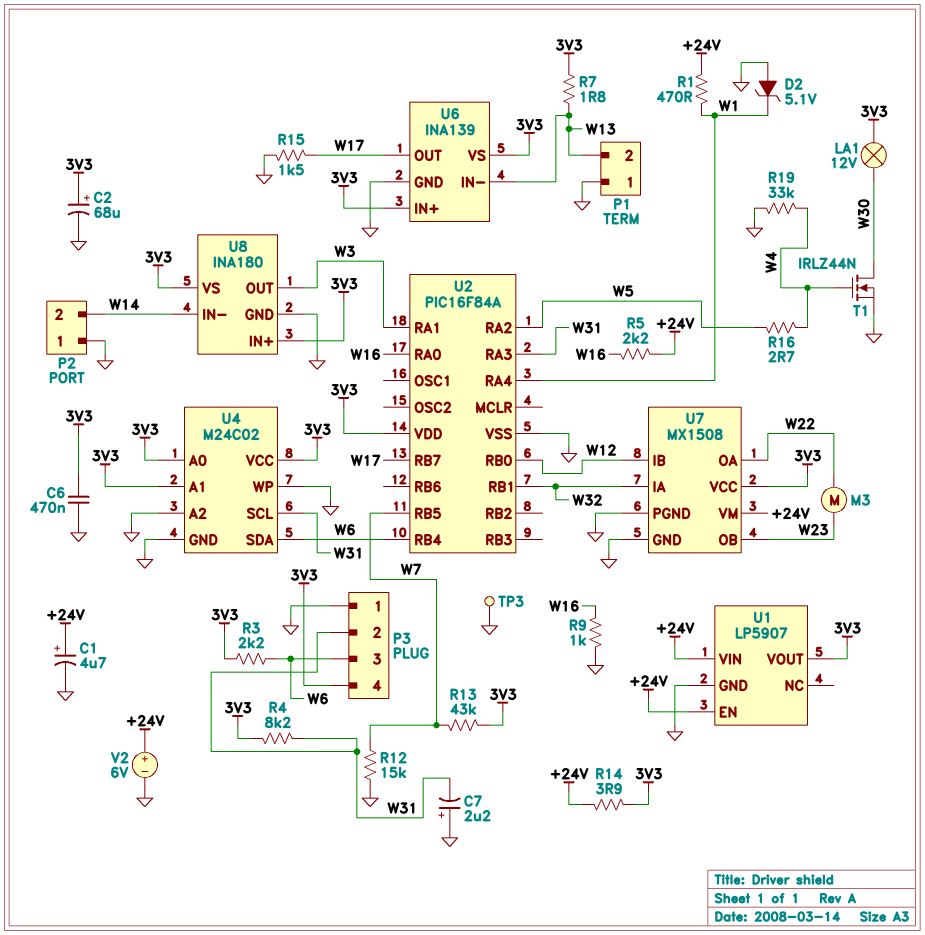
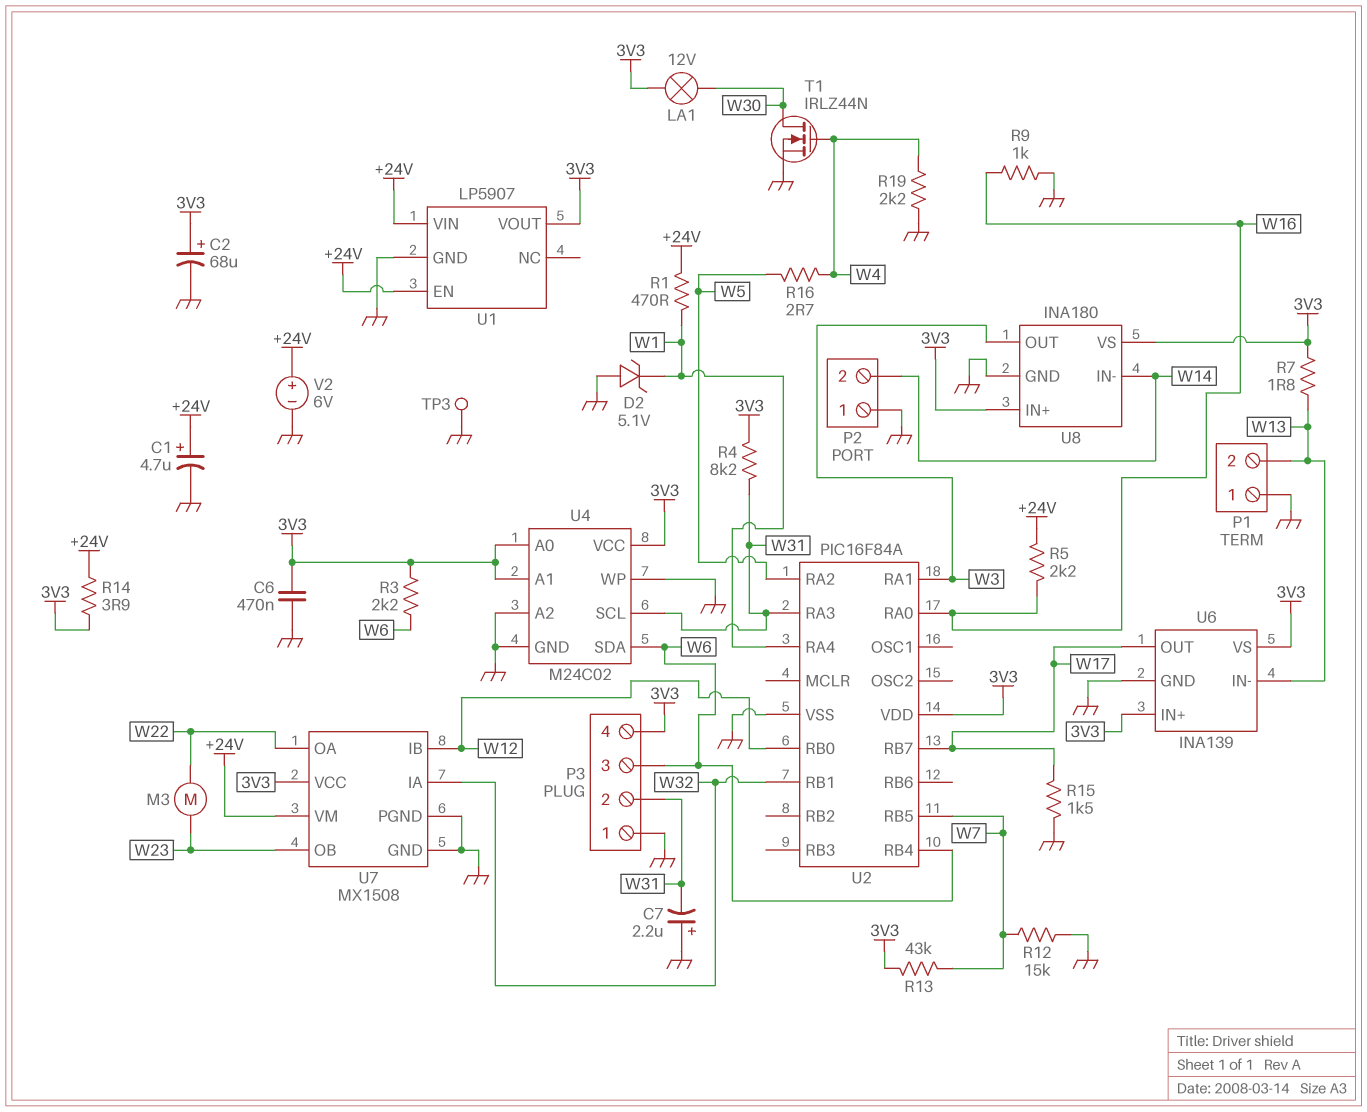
R19: 33k (GND, W4) -> 2.2k (GND, W4)

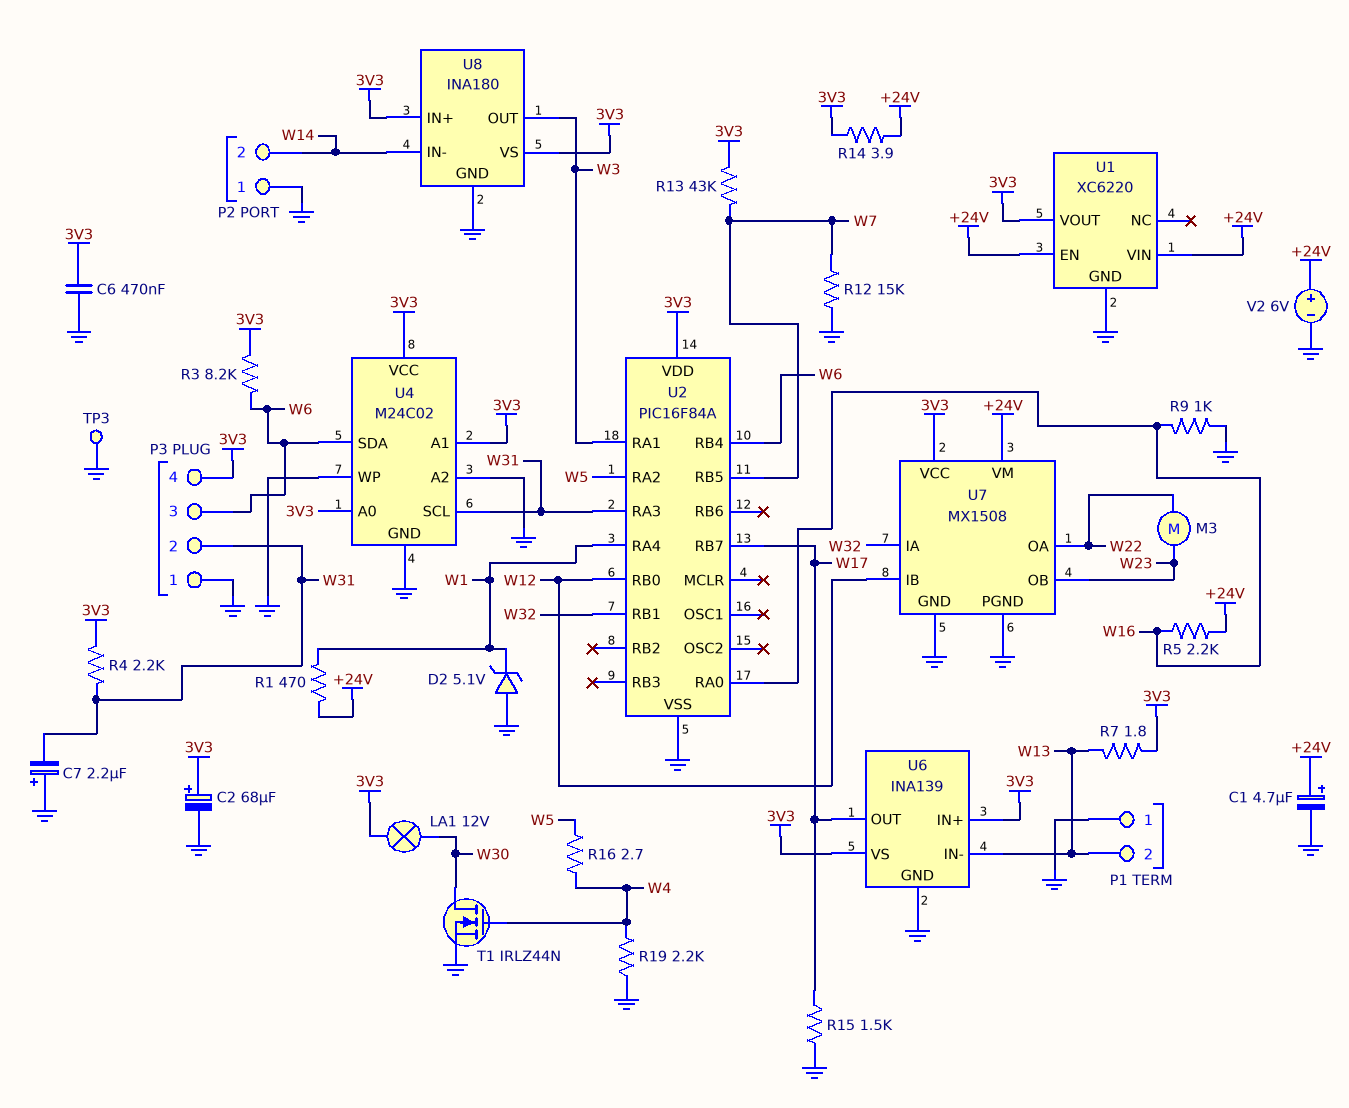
R3: 2.2k (3V3, W6) -> 8.2k (3V3, W6)
R4: 8.2k (3V3, W31) -> 2.2k (3V3, W31)
U1: LP5907 -> XC6220

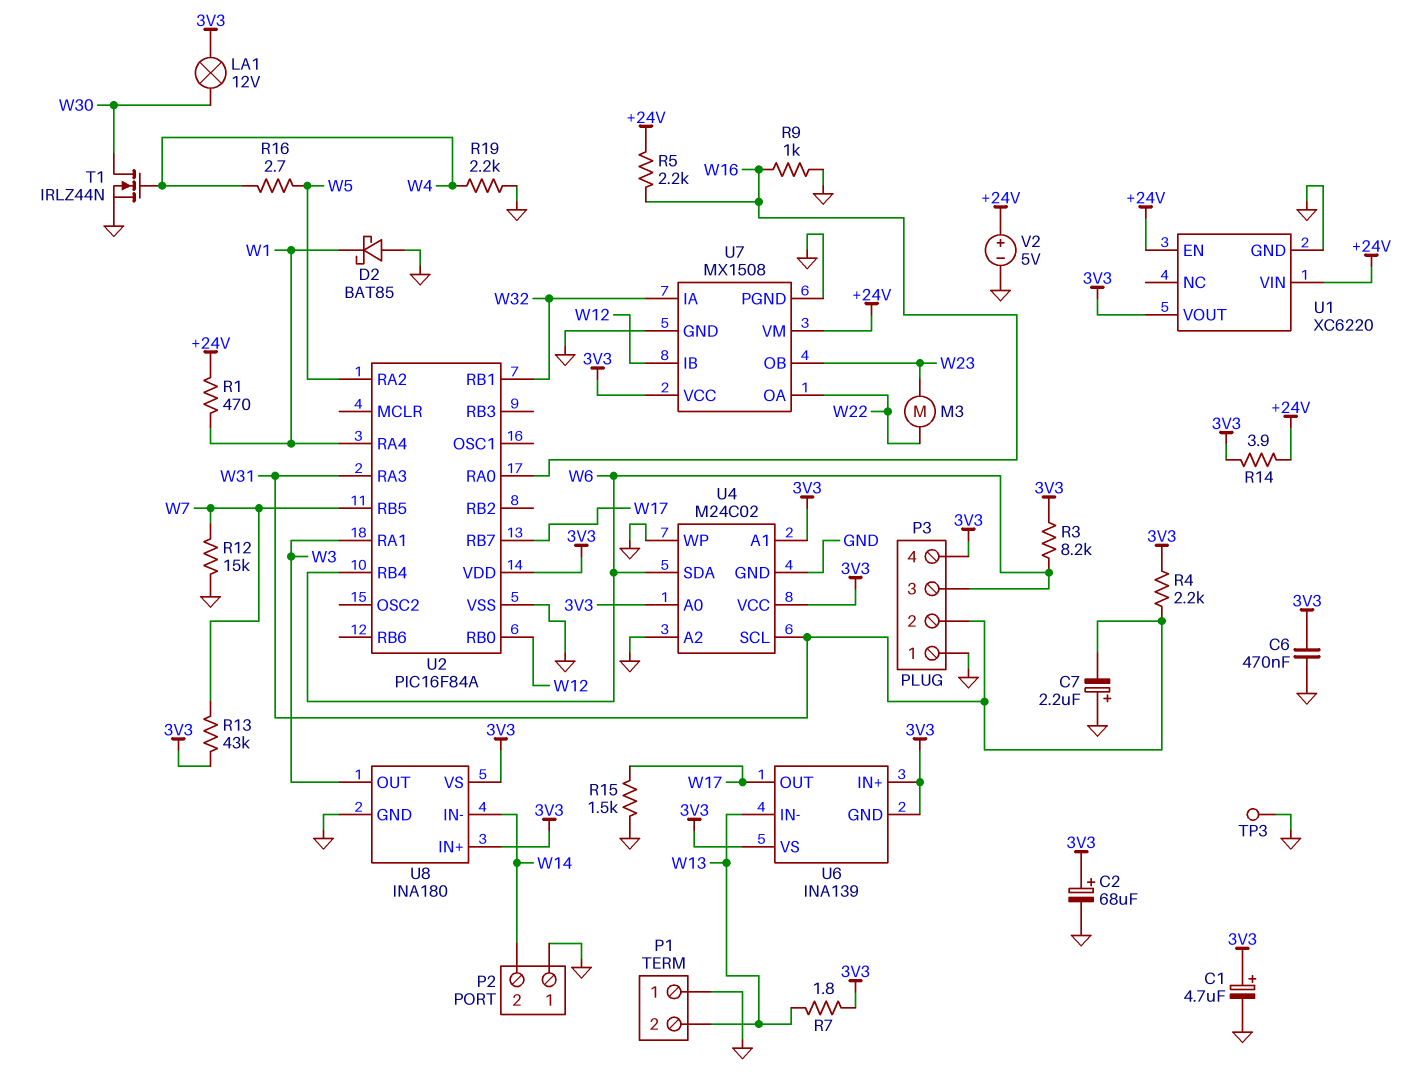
C1: 4.7uF (plus +24V, minus GND) -> 4.7uF (plus 3V3, minus GND)
D2: zener 5.1V (A GND, K W1) -> schottky BAT85 (A GND, K W1)
U6 pin GND: GND -> 3V3
V2: 6V (plus +24V, minus GND) -> 5V (plus +24V, minus GND)

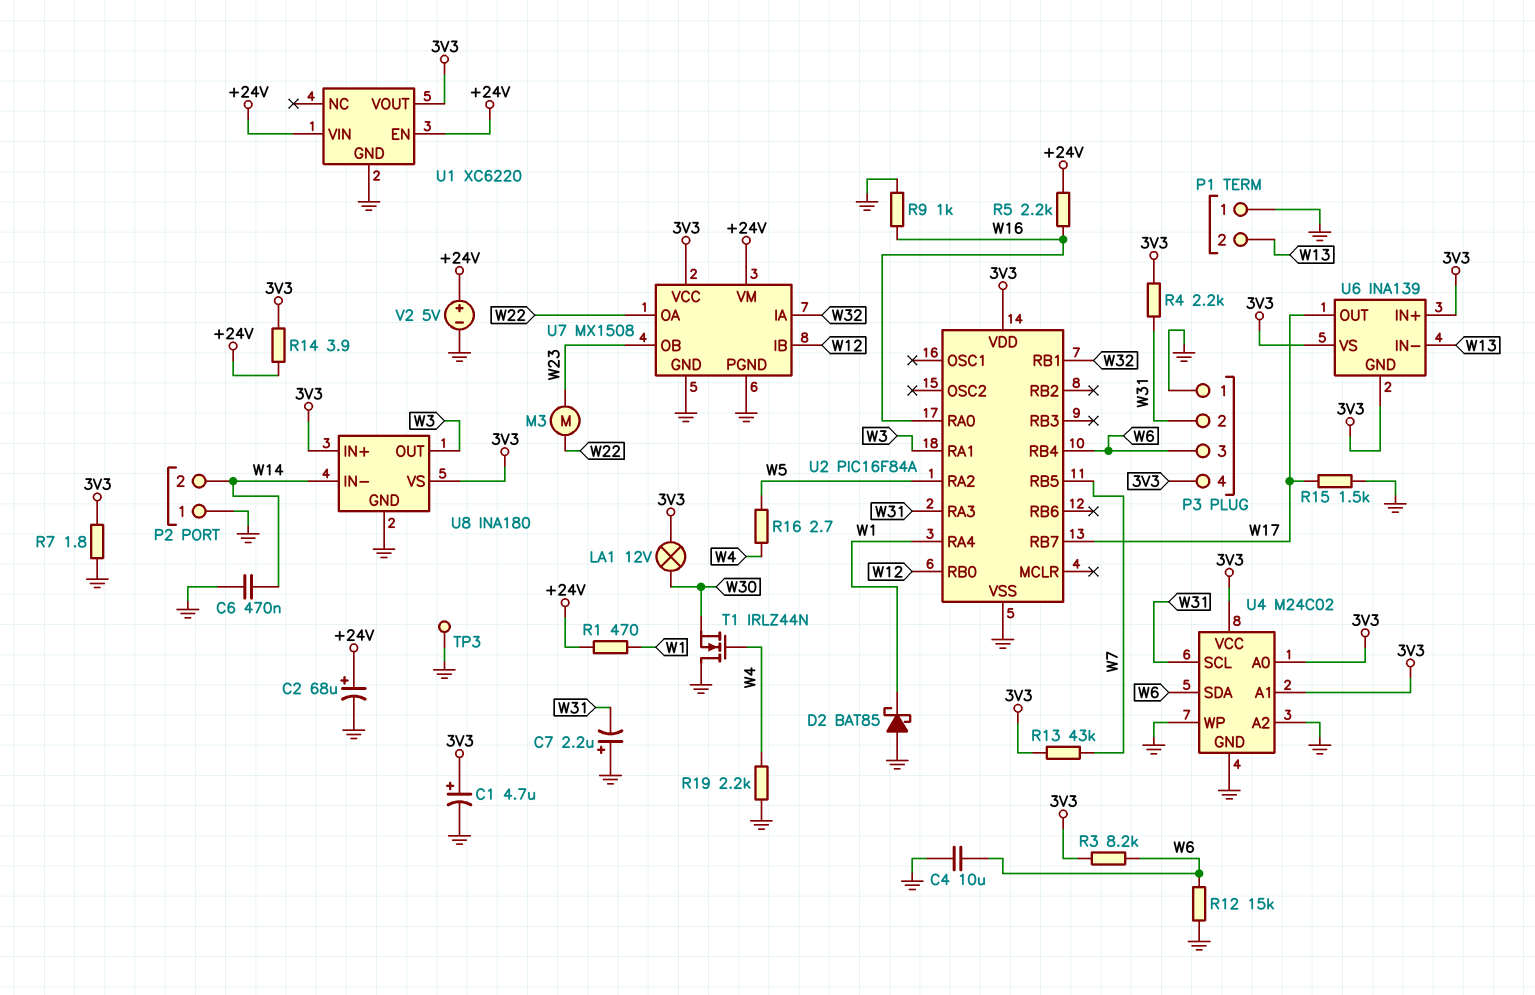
C2: 68uF (plus 3V3, minus GND) -> 68uF (plus +24V, minus GND)
C4: none -> 10uF (GND, W6)
C6: 470nF (3V3, GND) -> 470nF (GND, W14)
R7: 1.8 (3V3, W13) -> 1.8 (3V3, GND)
R12: 15k (GND, W7) -> 15k (GND, W6)
T1: NMOS IRLZ44N (G W4, D W30, S GND) -> NMOS IRLZ44N (G W4, D GND, S W30)

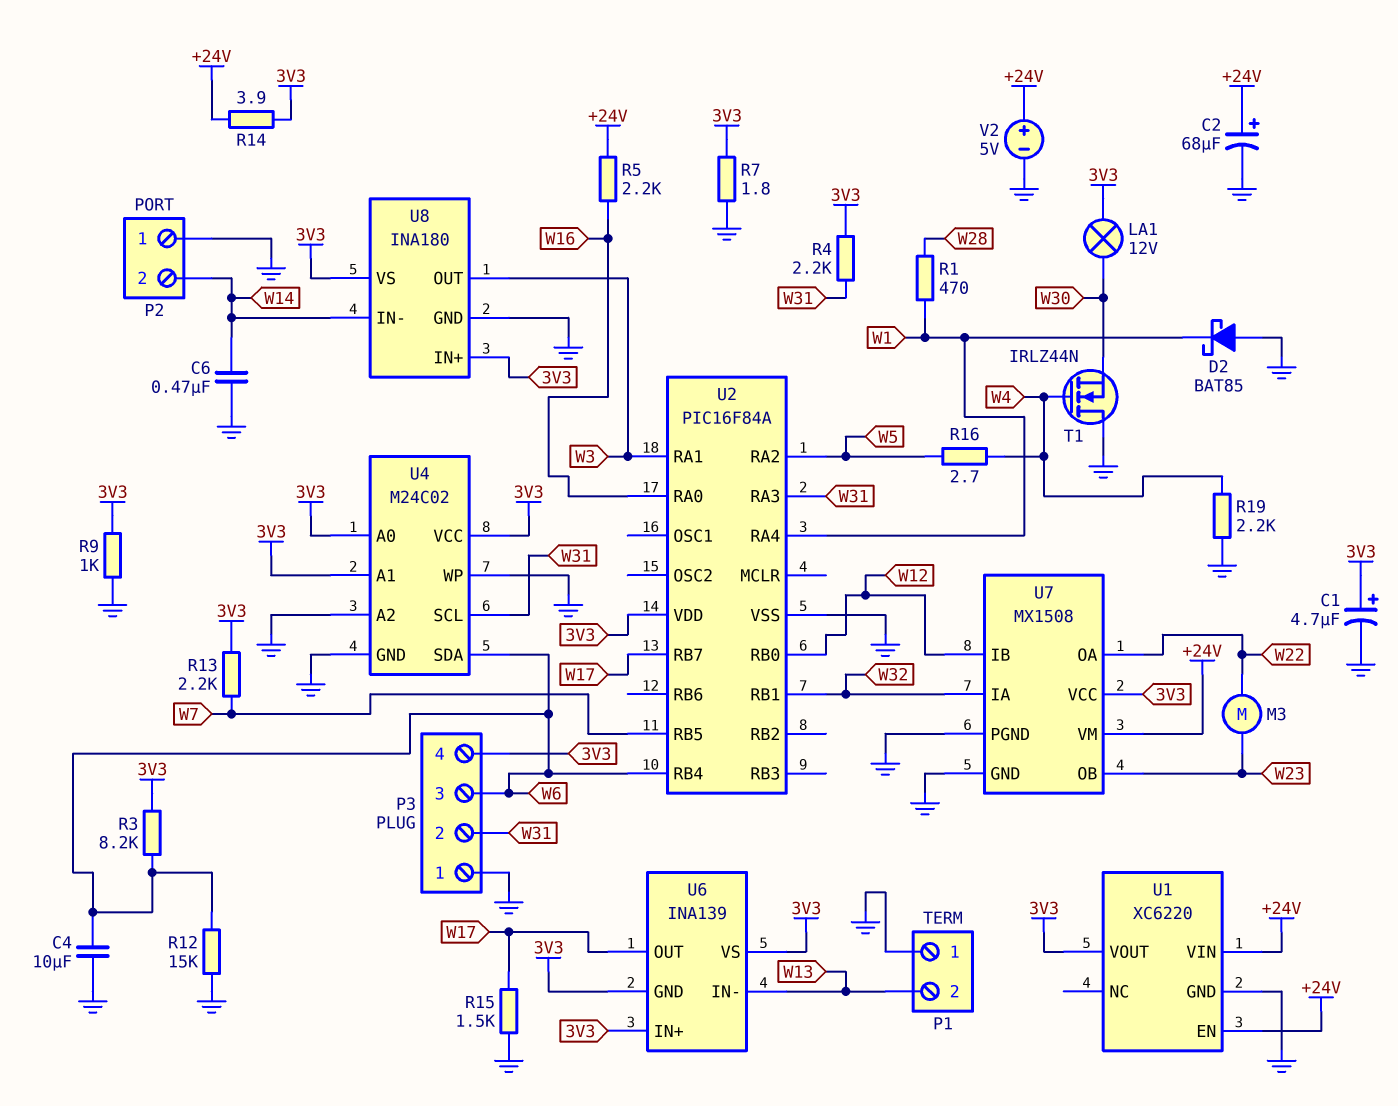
C7: 2.2uF (plus GND, minus W31) -> none
R1: 470 (+24V, W1) -> 470 (W1, W28)
R9: 1k (GND, W16) -> 1k (3V3, GND)
R13: 43k (3V3, W7) -> 2.2k (3V3, W7)
TP3: test point (GND) -> none

